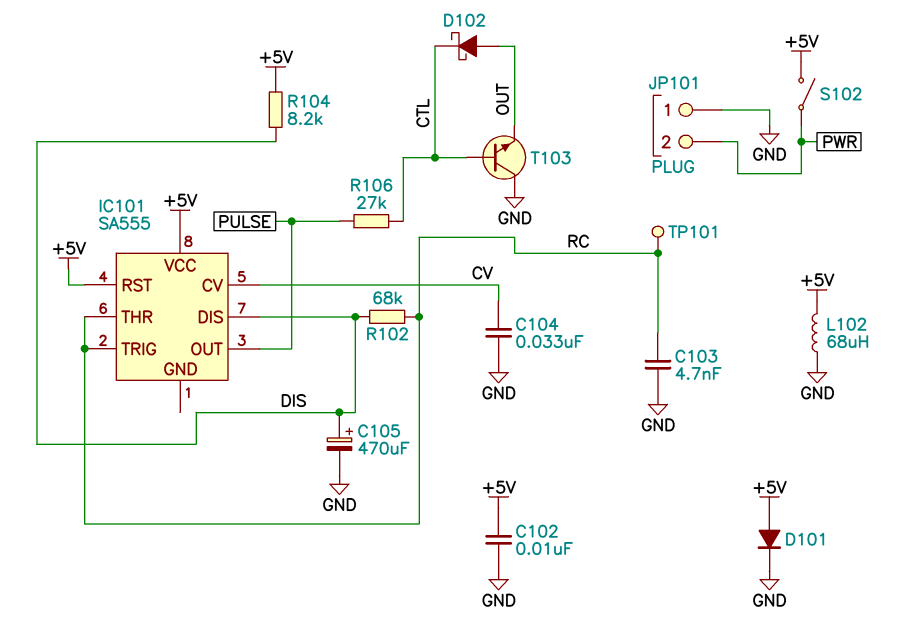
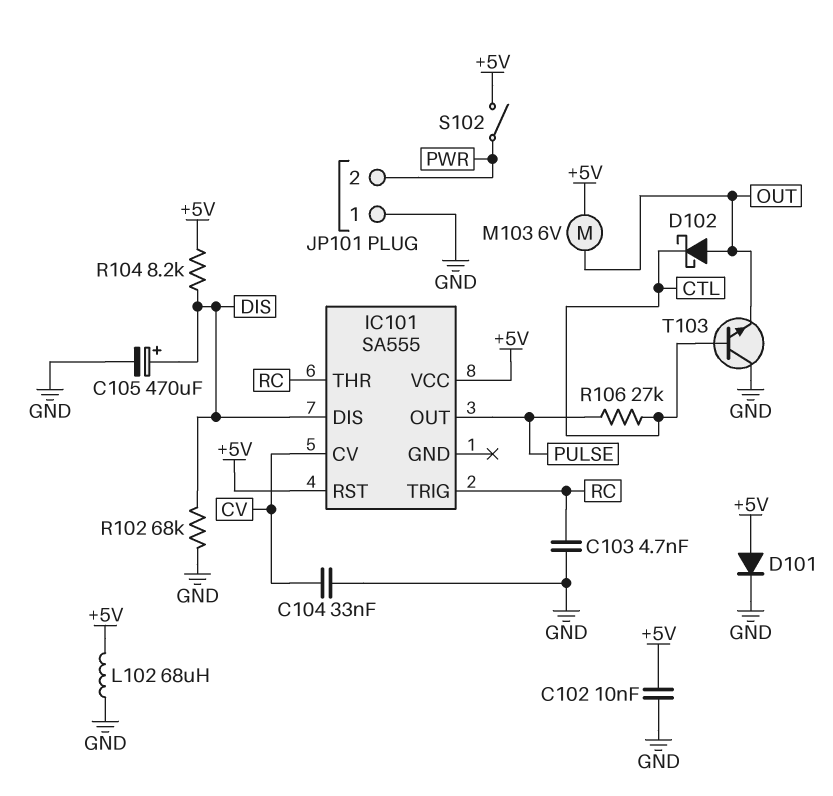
M103: none -> motor 6V (+5V, OUT)
R102: 68k (DIS, RC) -> 68k (DIS, GND)
TP101: test point (RC) -> none

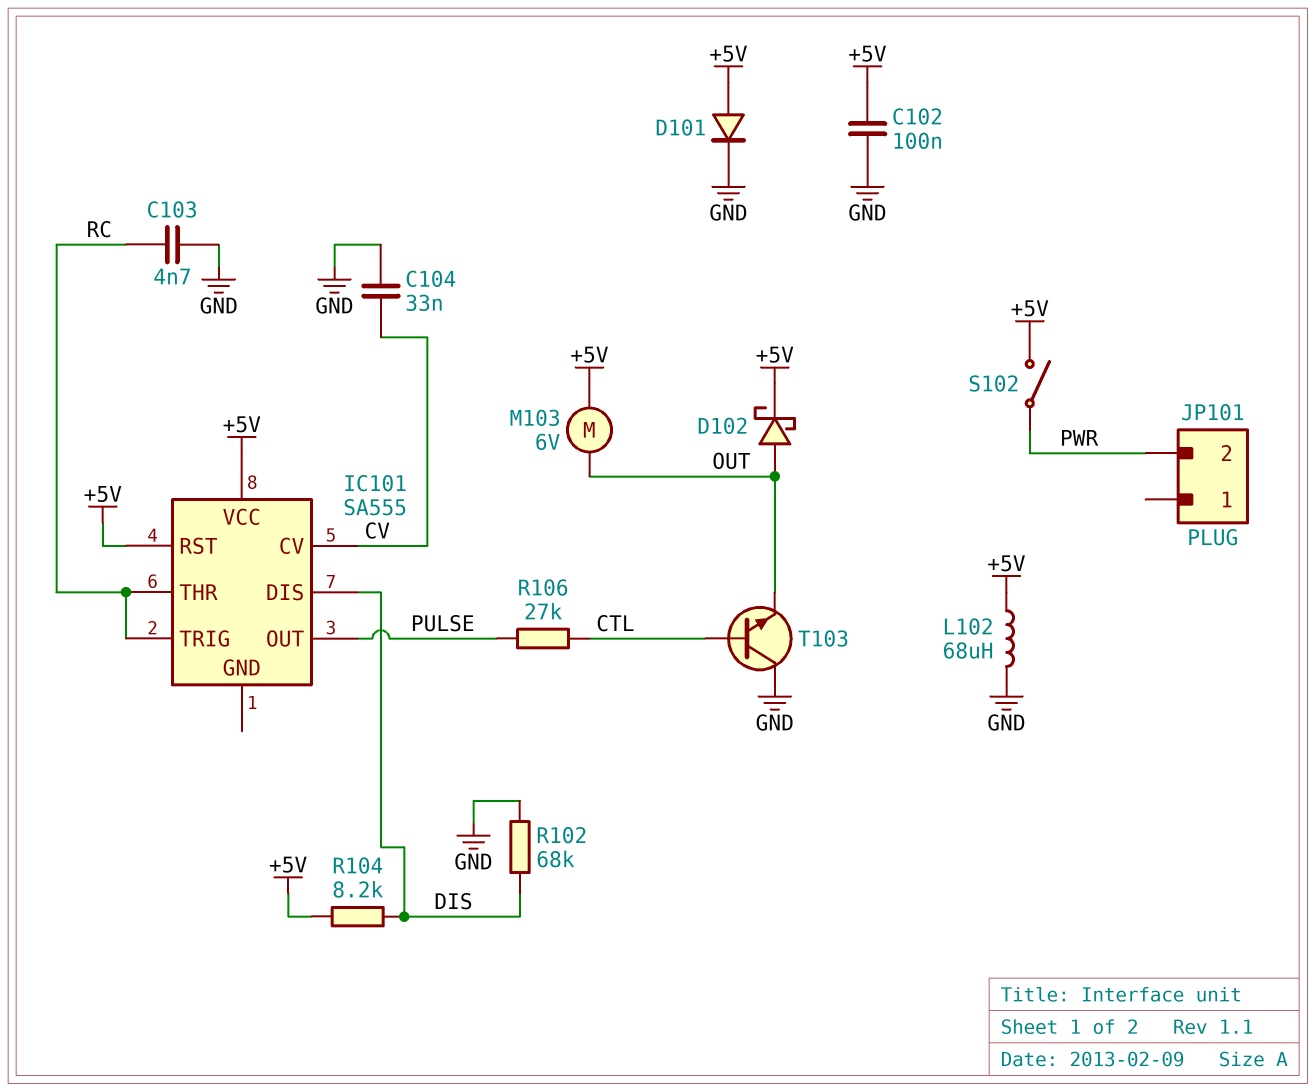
C102: 10nF (+5V, GND) -> 100nF (+5V, GND)
C105: 470uF (plus DIS, minus GND) -> none
D102: schottky (A OUT, K CTL) -> schottky (A OUT, K +5V)
JP101 pin 1: GND -> none

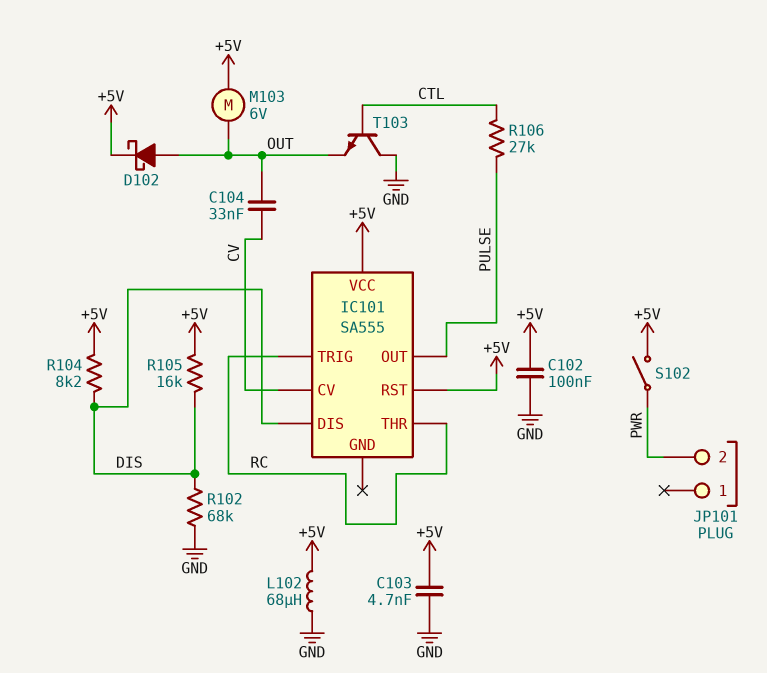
C103: 4.7nF (GND, RC) -> 4.7nF (+5V, GND)
C104: 33nF (CV, GND) -> 33nF (CV, OUT)
D101: diode (A +5V, K GND) -> none
R105: none -> 16k (+5V, DIS)

